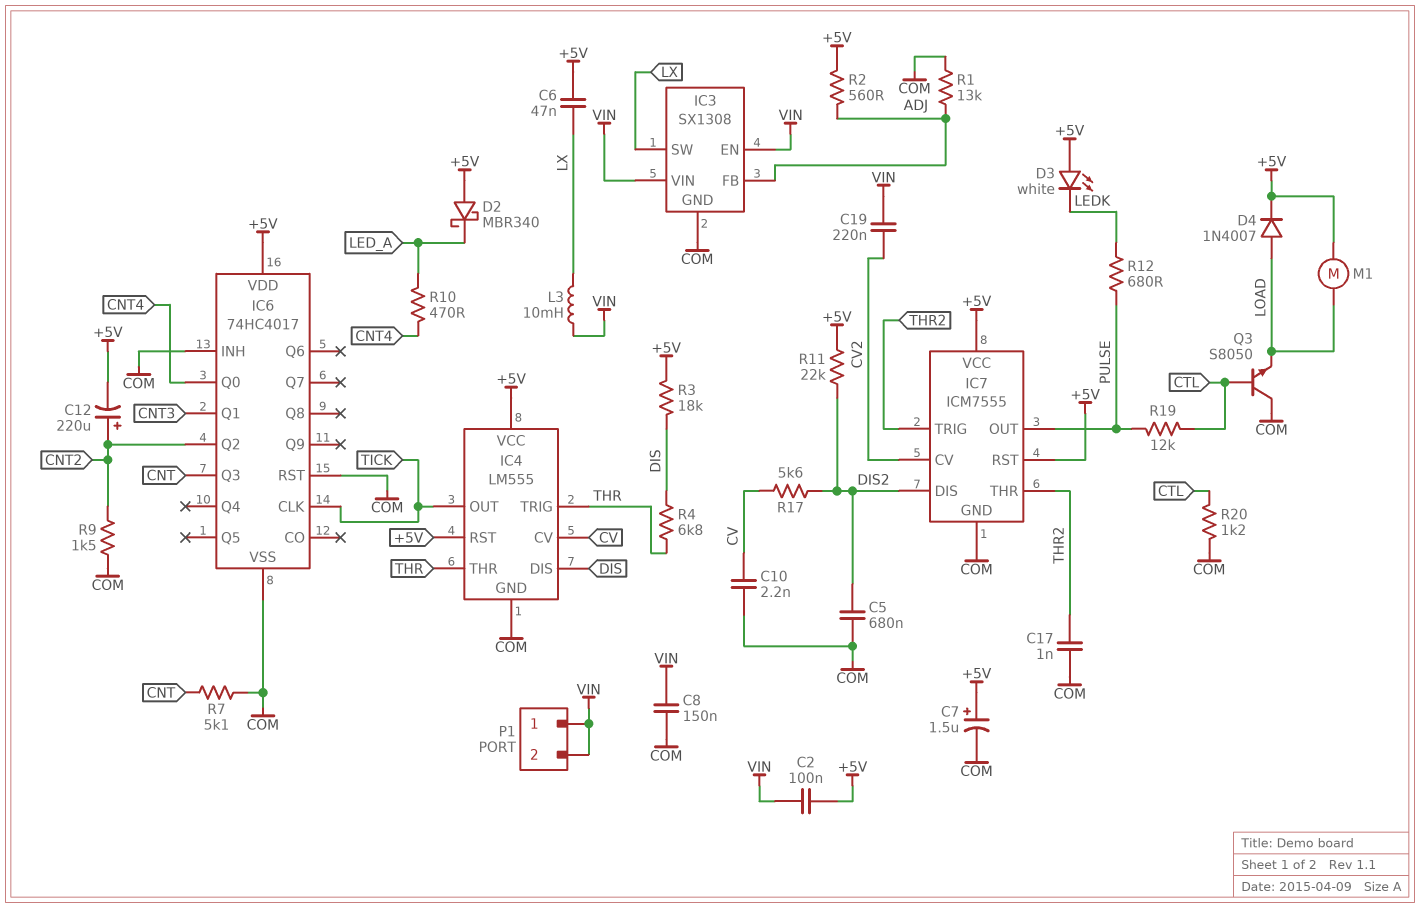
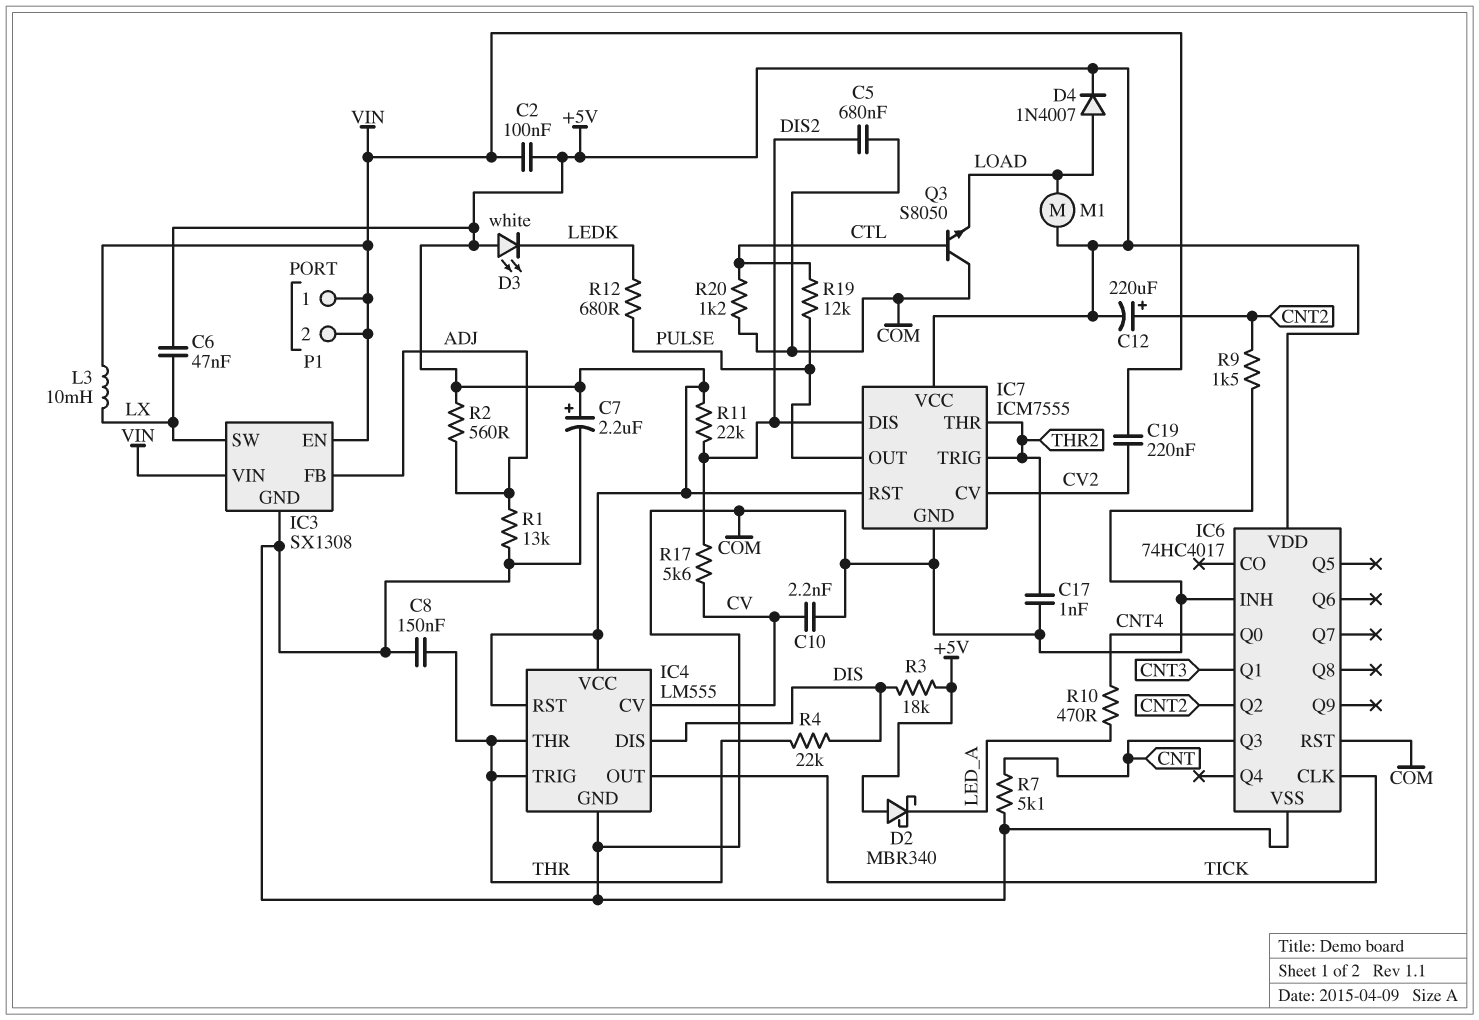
C7: 1.5uF (plus +5V, minus COM) -> 2.2uF (plus +5V, minus COM)
C8: 150nF (COM, VIN) -> 150nF (COM, THR)
R4: 6.8k (DIS, THR) -> 22k (DIS, THR)

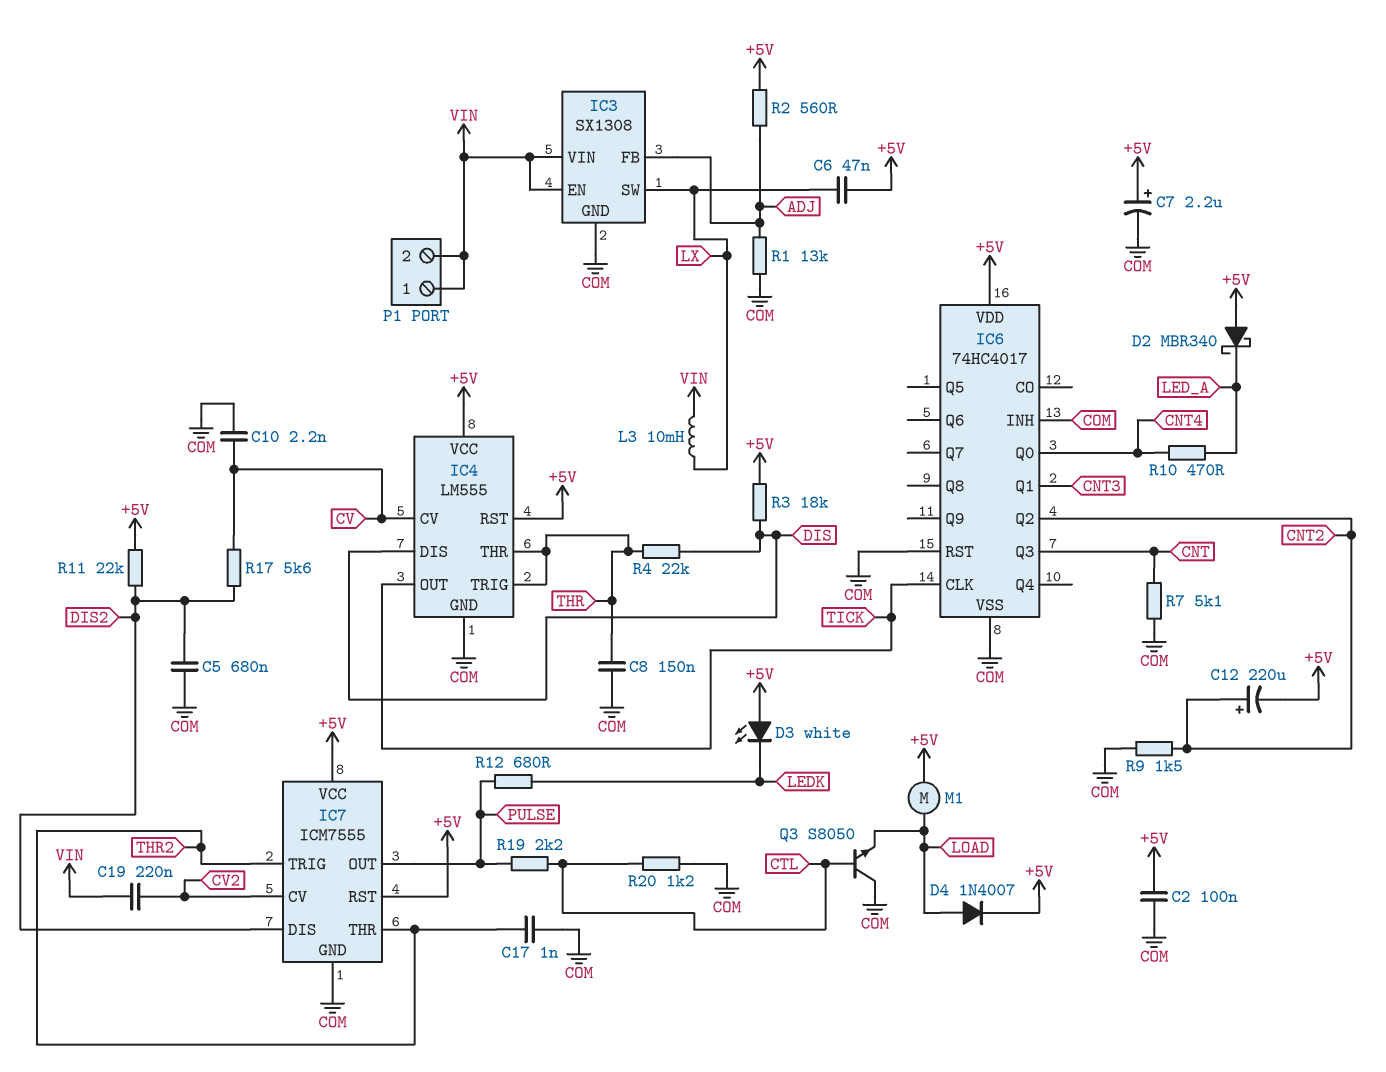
C2: 100nF (+5V, VIN) -> 100nF (+5V, COM)
R19: 12k (CTL, PULSE) -> 2.2k (CTL, PULSE)

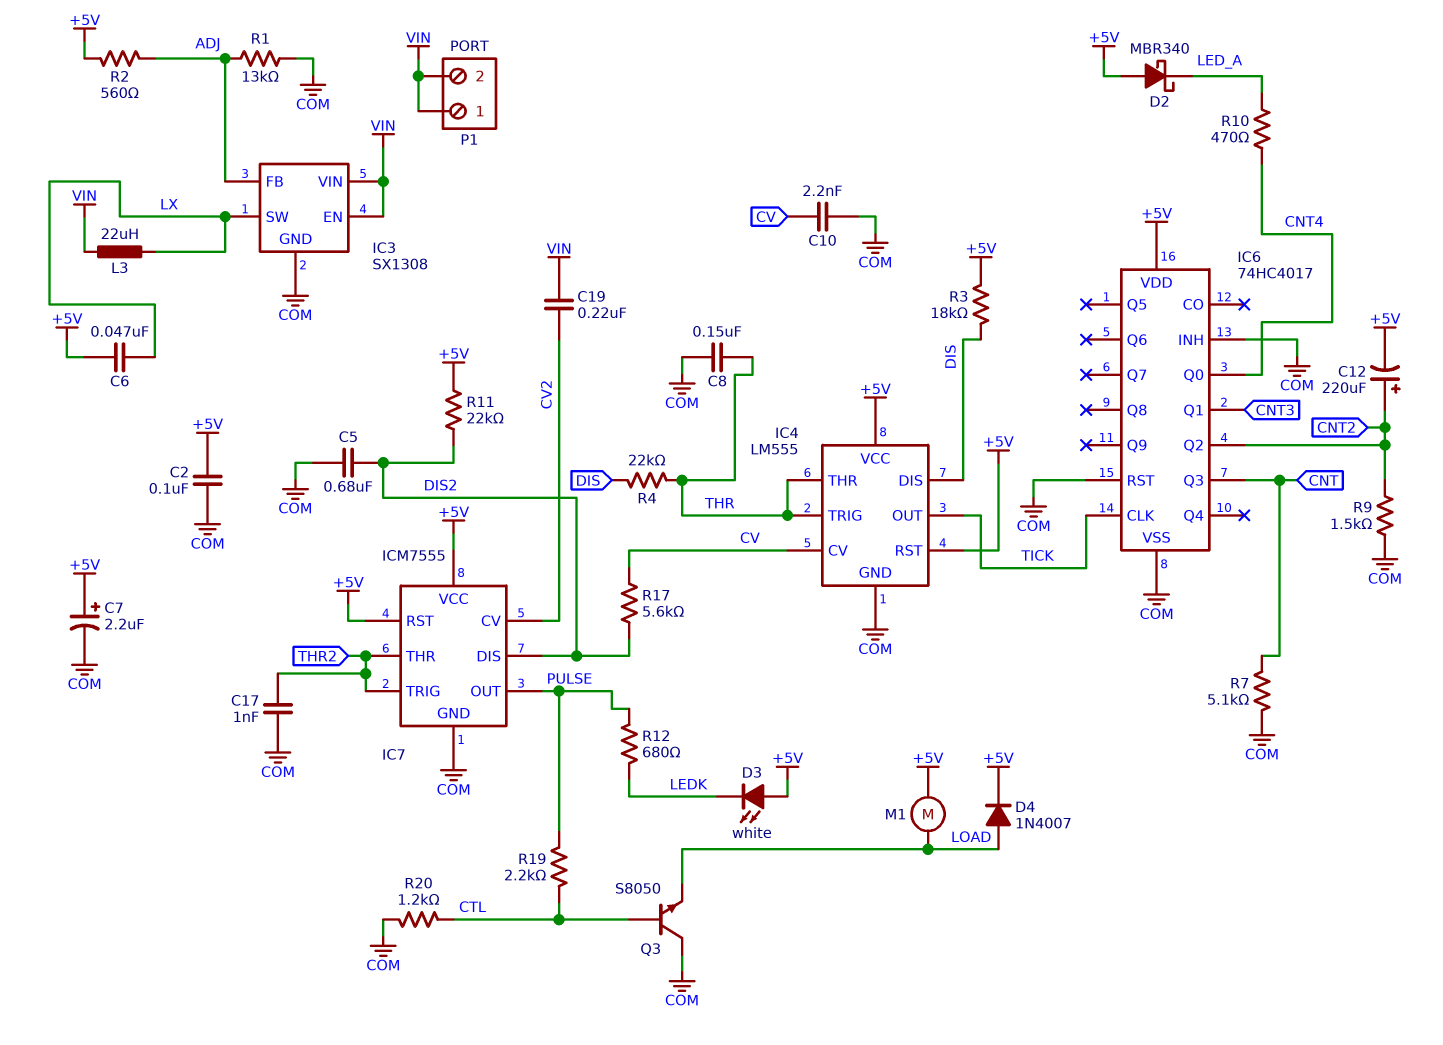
L3: 10mH (LX, VIN) -> 22uH (LX, VIN)

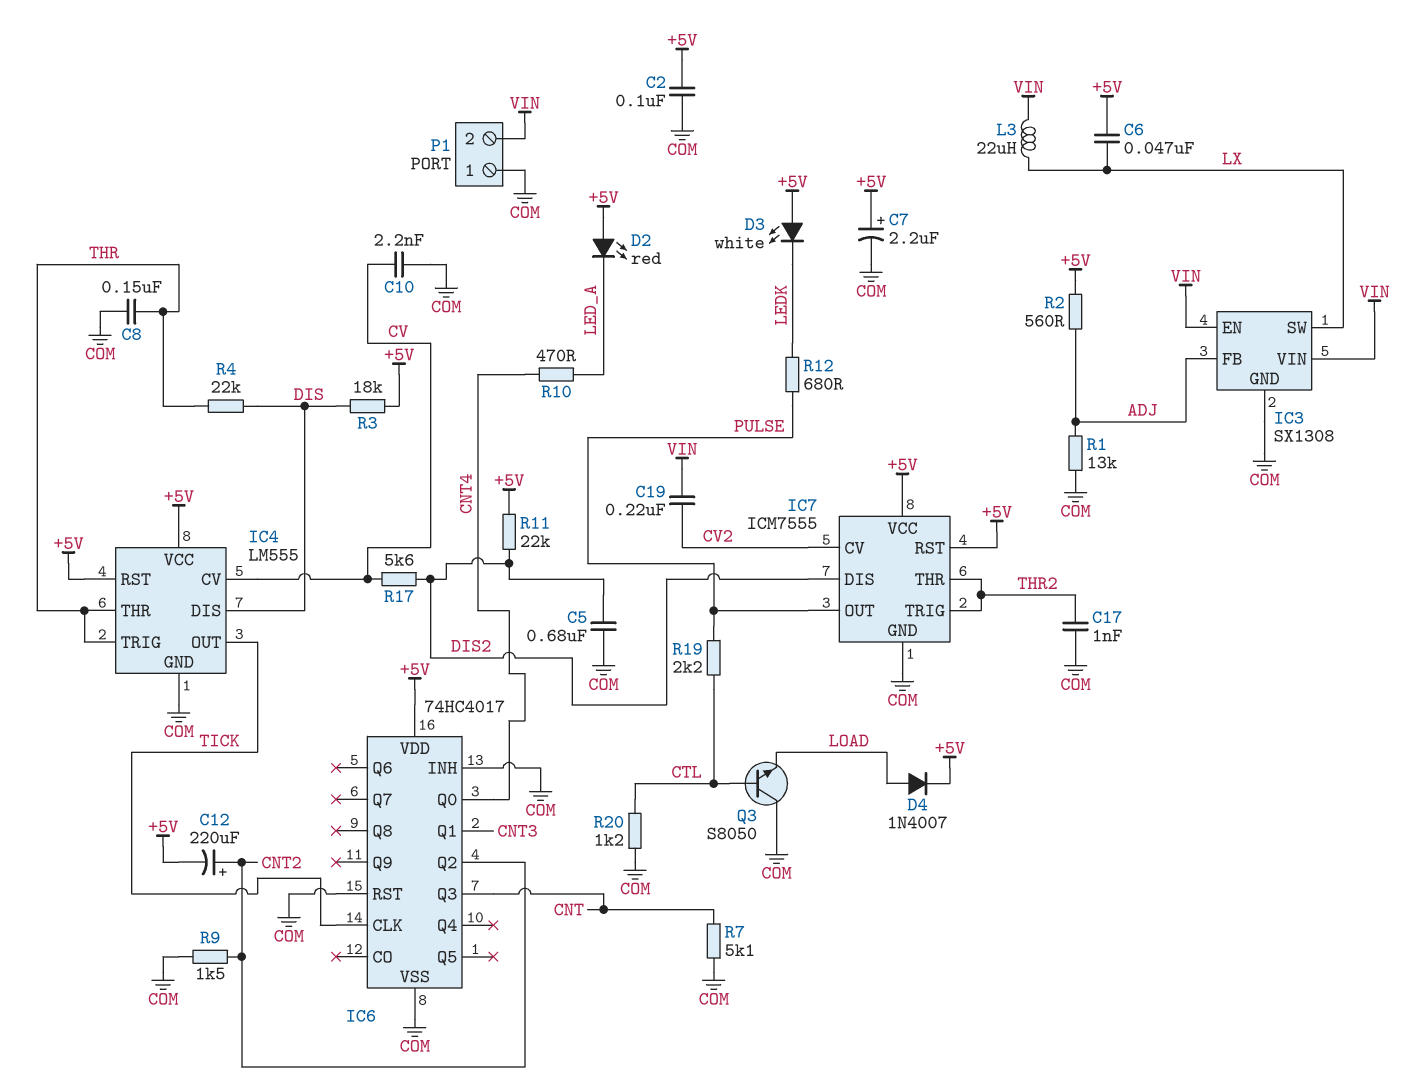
D2: schottky MBR340 (A +5V, K LED_A) -> LED red (A +5V, K LED_A)
M1: motor (+5V, LOAD) -> none
P1 pin 1: VIN -> COM

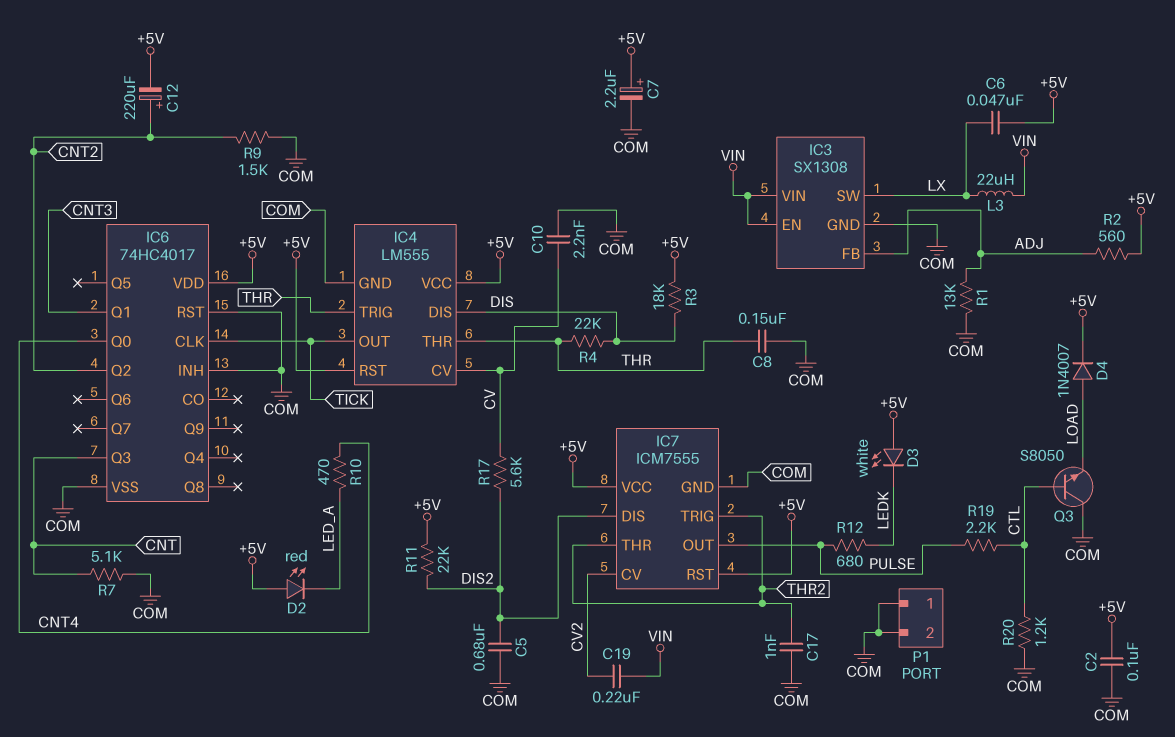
P1 pin 2: VIN -> COM

